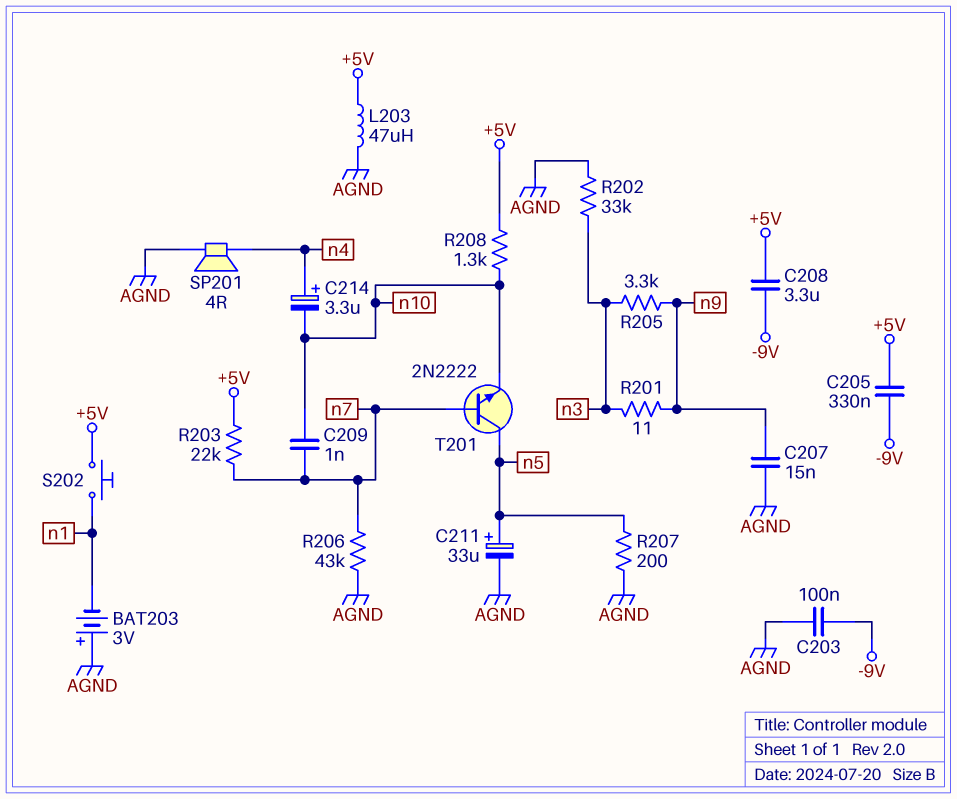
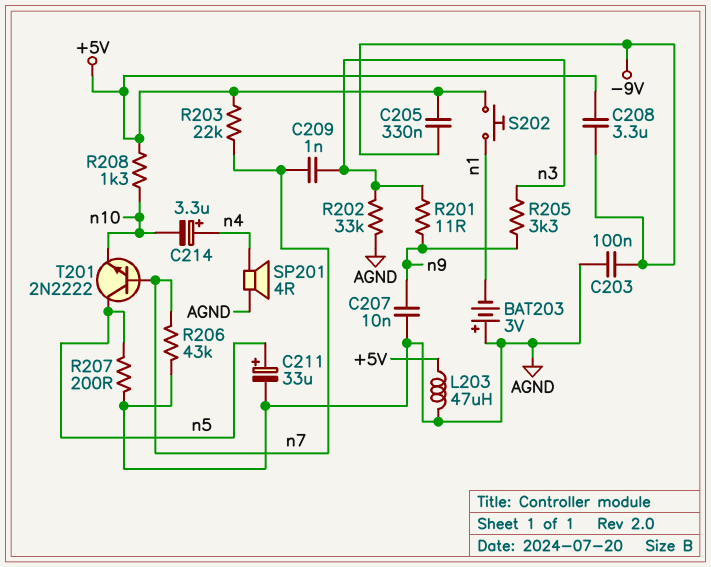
C207: 15nF (AGND, n9) -> 10nF (AGND, n9)
C209: 1nF (n7, n10) -> 1nF (n3, n7)

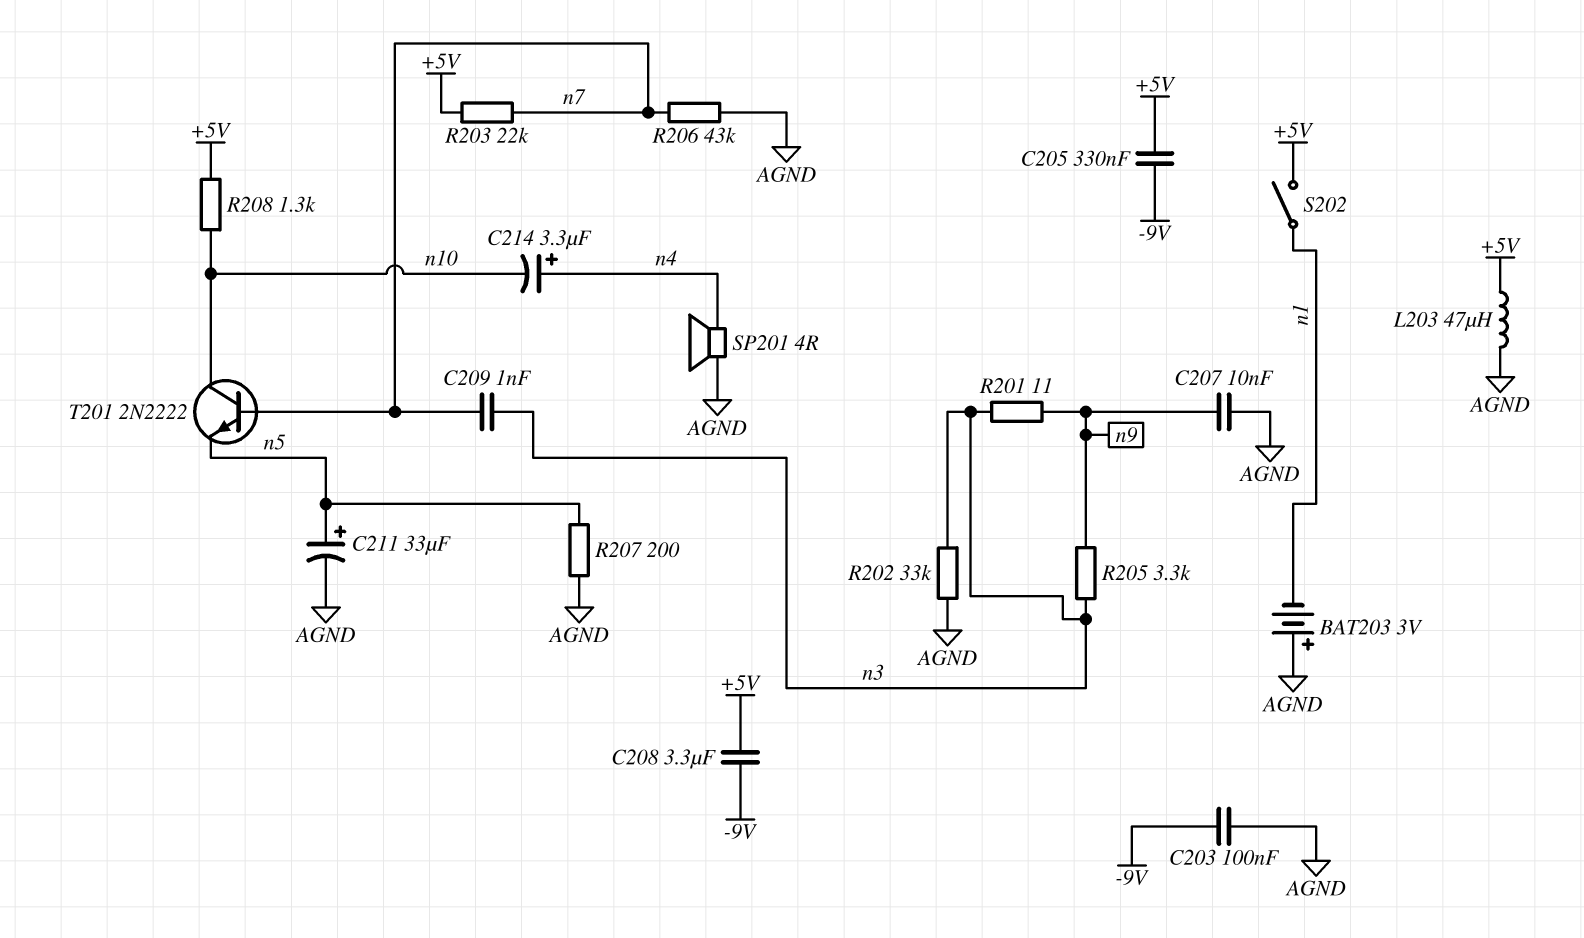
S202: button (+5V, n1) -> switch (+5V, n1)
T201: NPN 2N2222 (B n7, C n5, E n10) -> NPN 2N2222 (B n7, C n10, E n5)

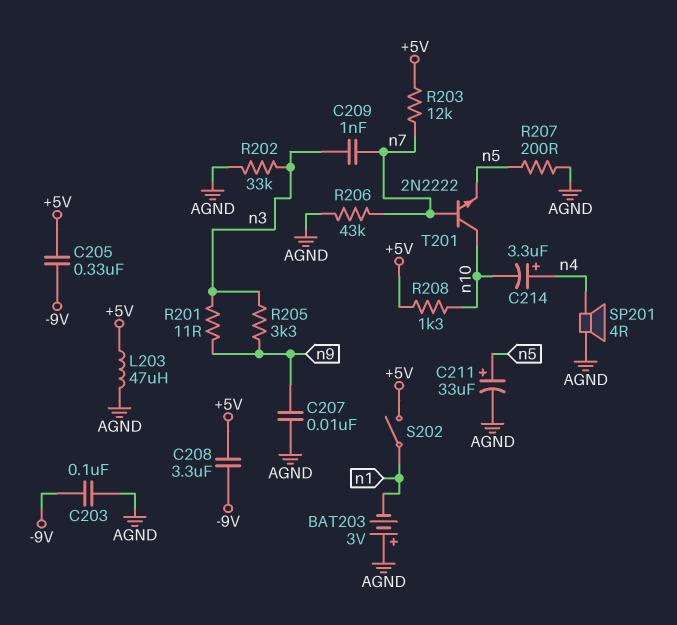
R203: 22k (+5V, n7) -> 12k (+5V, n7)

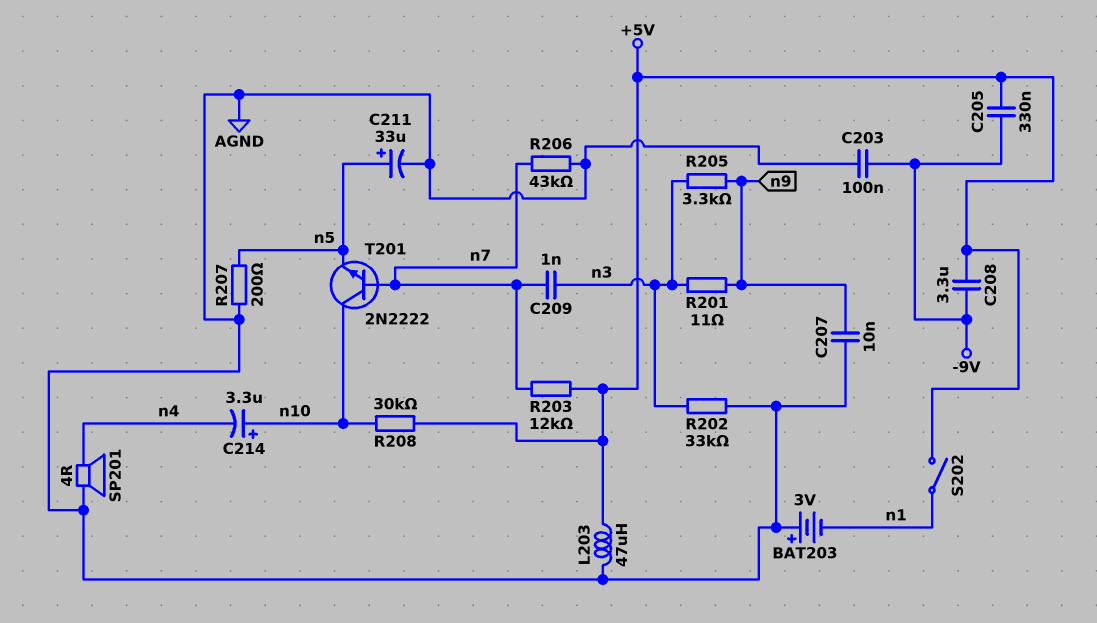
C214: 3.3uF (plus n4, minus n10) -> 3.3uF (plus n10, minus n4)
R208: 1.3k (+5V, n10) -> 30k (+5V, n10)

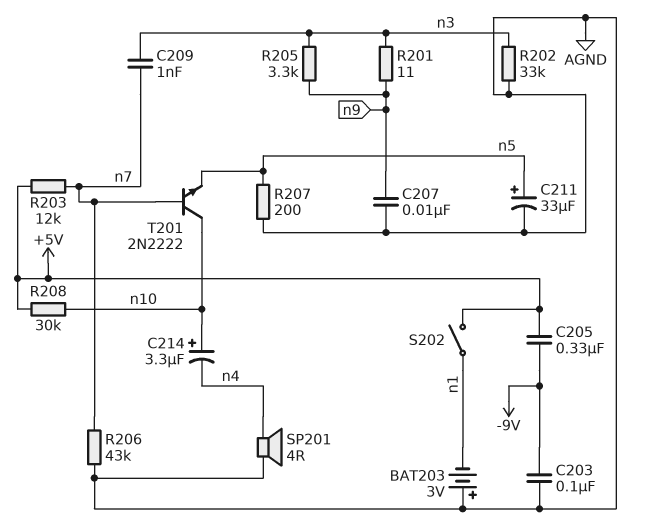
C208: 3.3uF (+5V, -9V) -> none
L203: 47uH (+5V, AGND) -> none

